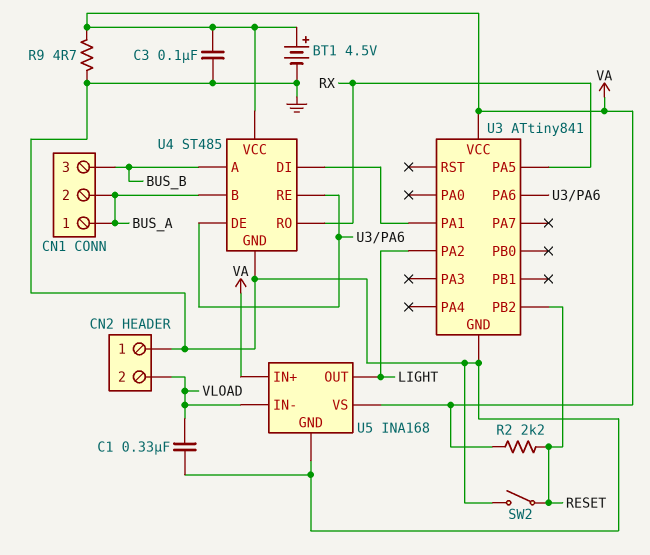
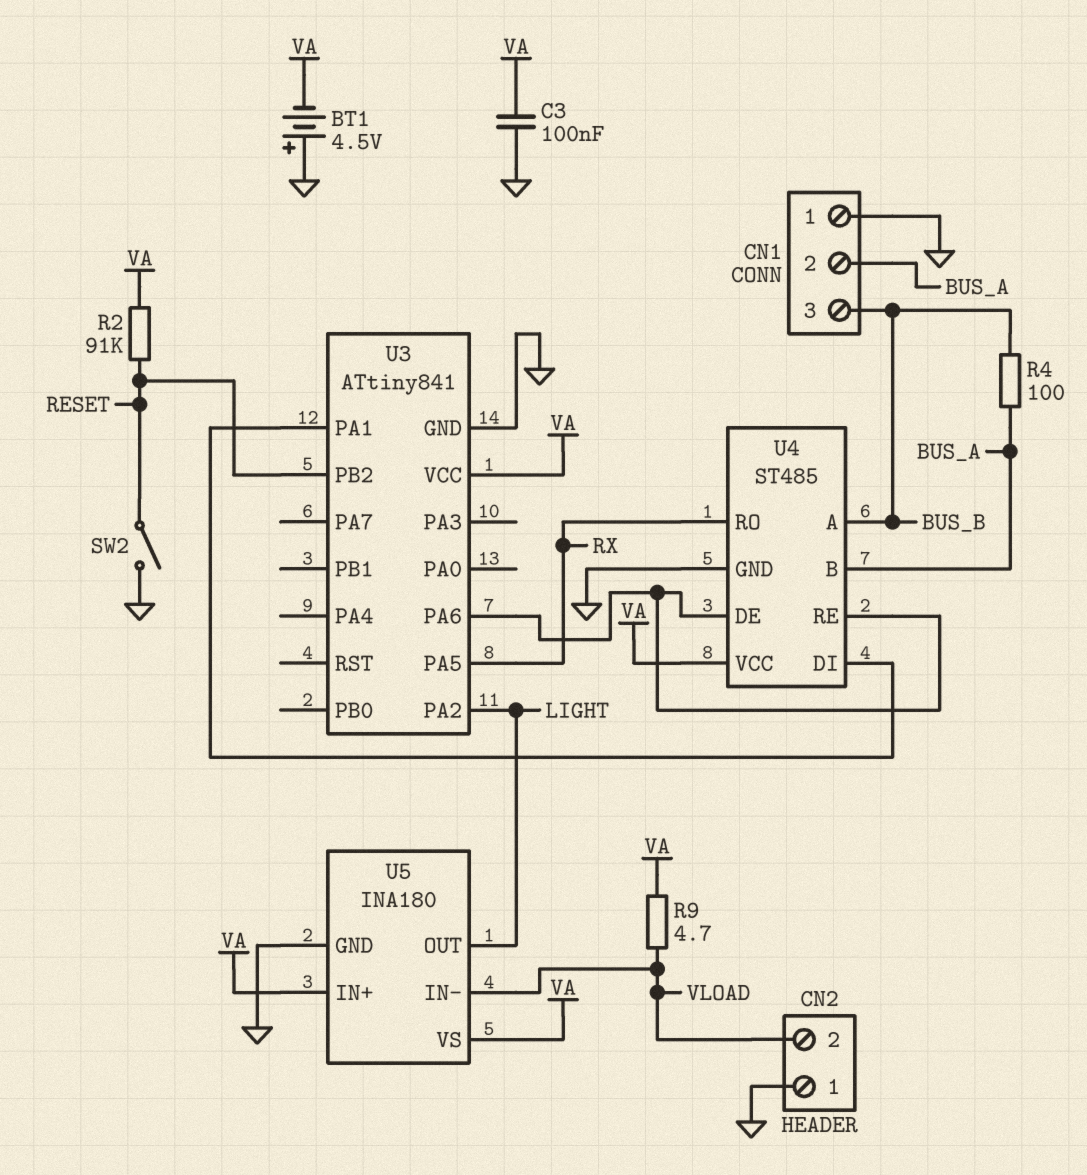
BT1: 4.5V (plus VA, minus GND) -> 4.5V (plus GND, minus VA)
C1: 330nF (GND, VLOAD) -> none
CN1 pin 1: BUS_A -> GND
R2: 2.2k (RESET, VA) -> 91k (RESET, VA)
R4: none -> 100 (BUS_A, BUS_B)
R9: 4.7 (GND, VA) -> 4.7 (VA, VLOAD)
U5: INA168 -> INA180

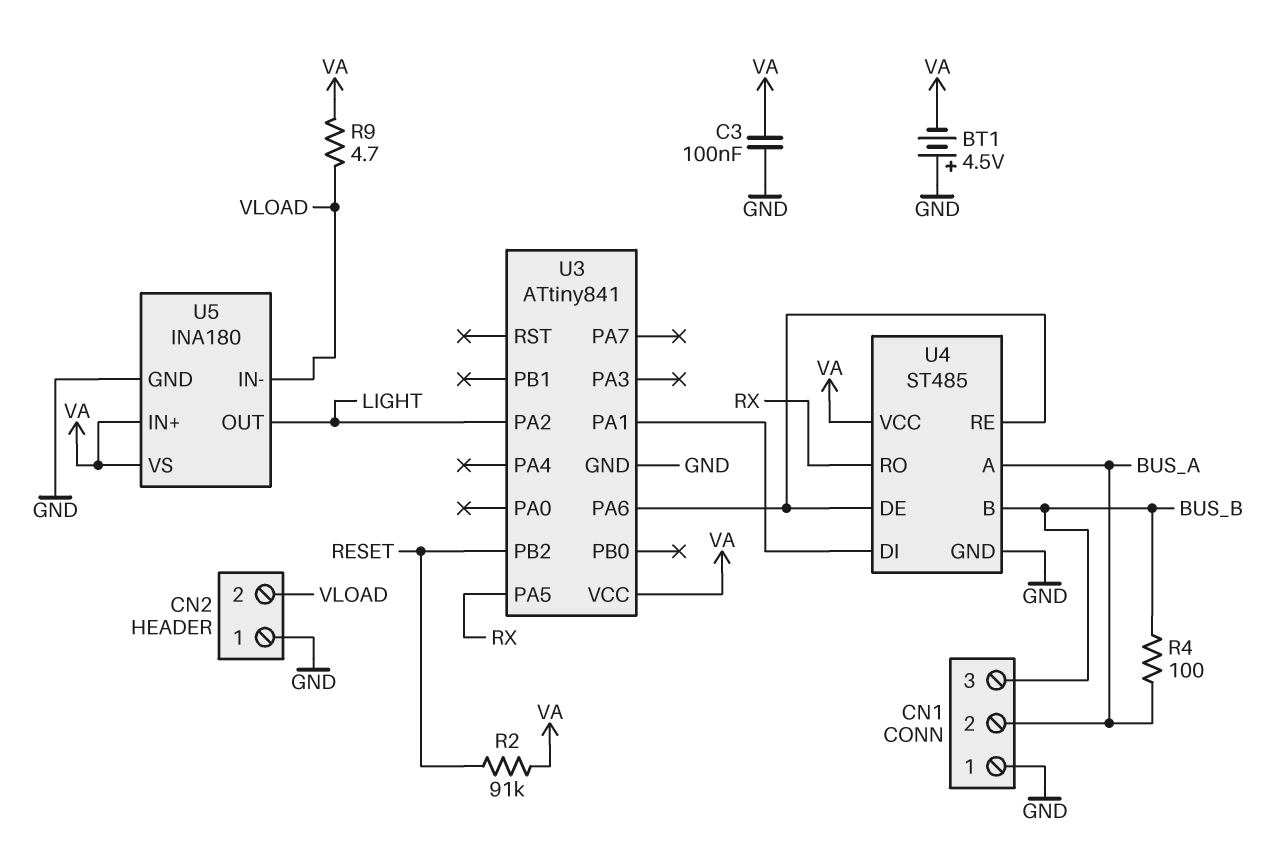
SW2: switch (GND, RESET) -> none
U4 pin A: BUS_B -> BUS_A
U4 pin B: BUS_A -> BUS_B

